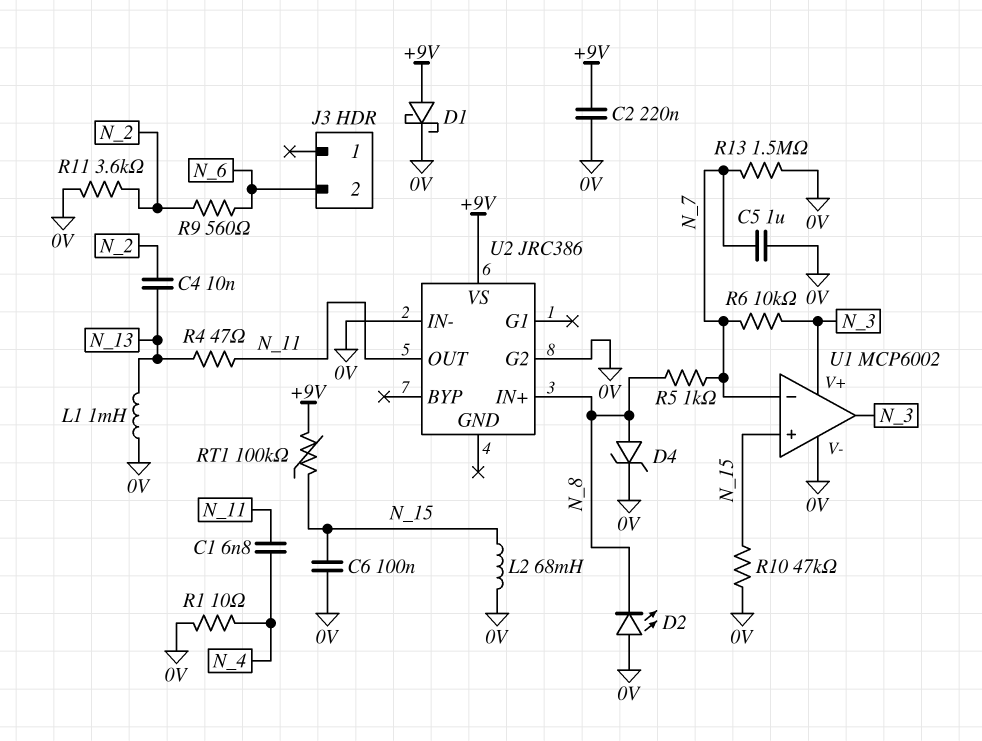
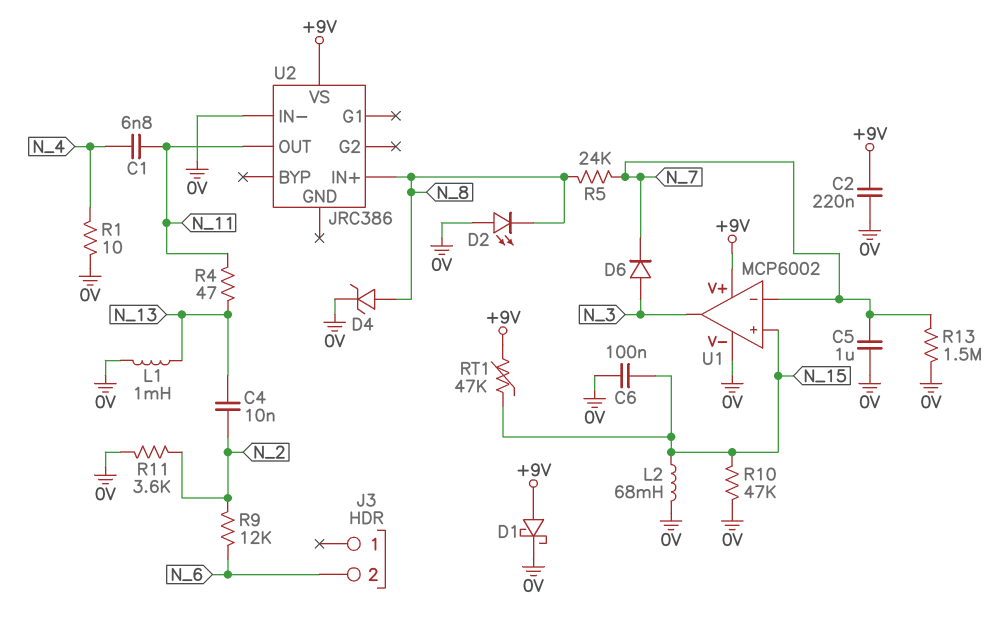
D6: none -> diode (A N_3, K N_7)
R5: 1k (N_7, N_8) -> 24k (N_7, N_8)
R6: 10k (N_3, N_7) -> none
R9: 560 (N_2, N_6) -> 12k (N_2, N_6)
RT1: 100k (+9V, N_15) -> 47k (+9V, N_15)
U1 pin V+: N_3 -> +9V
U2 pin G2: 0V -> none

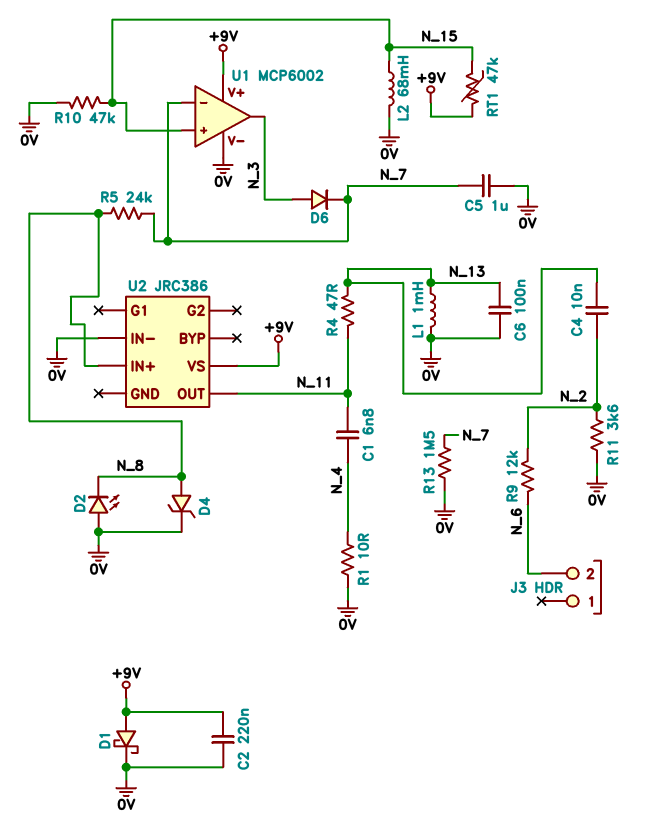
C6: 100nF (0V, N_15) -> 100nF (0V, N_13)

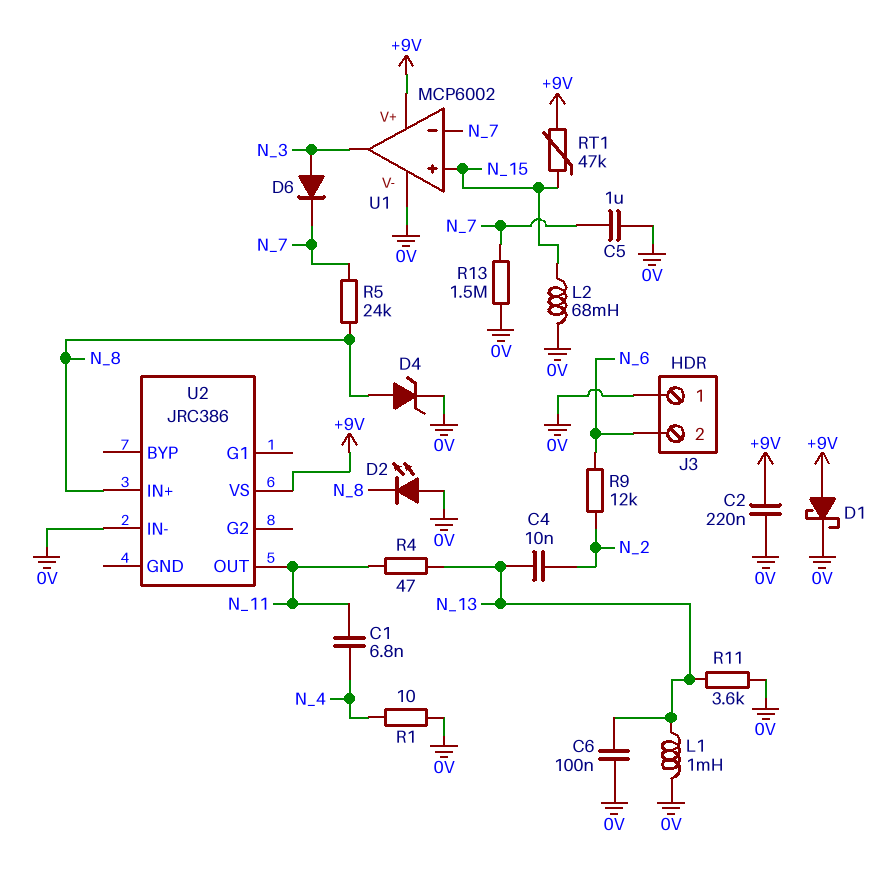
J3 pin 1: none -> 0V
R10: 47k (0V, N_15) -> none
R11: 3.6k (0V, N_2) -> 3.6k (0V, N_13)

